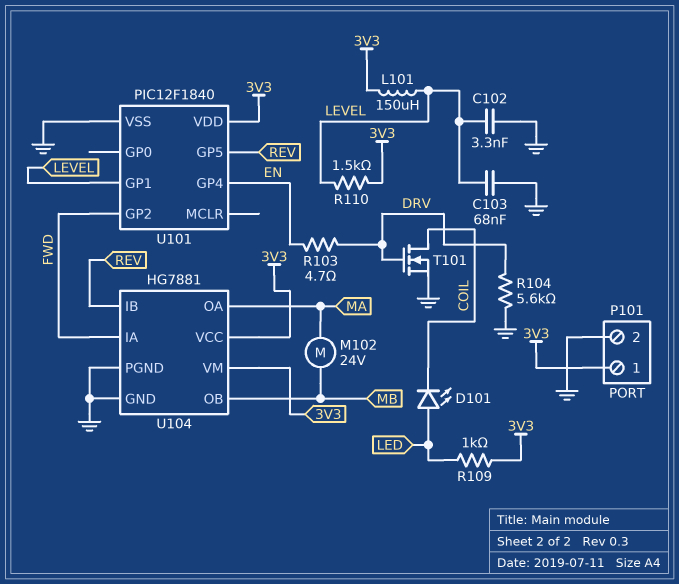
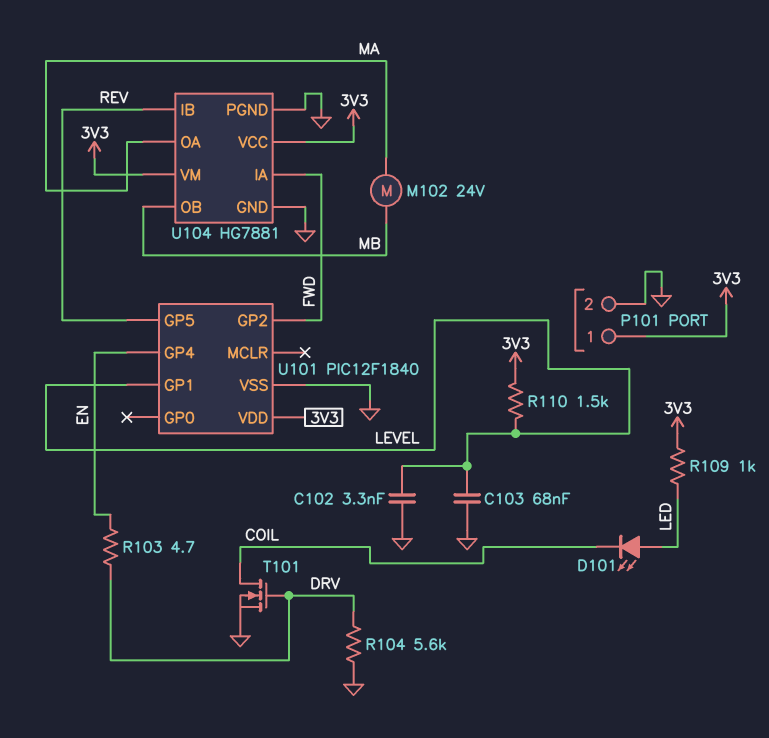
L101: 150uH (3V3, LEVEL) -> none

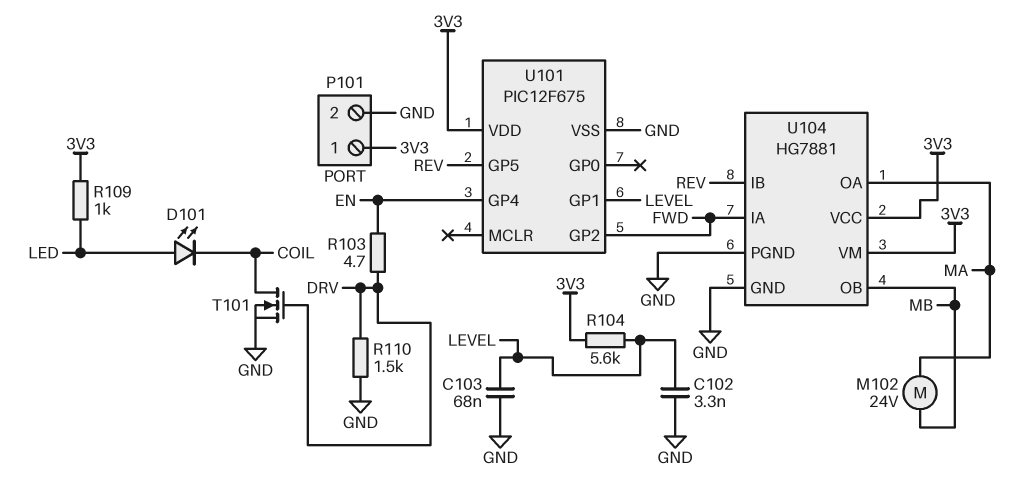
R104: 5.6k (DRV, GND) -> 5.6k (3V3, LEVEL)
R110: 1.5k (3V3, LEVEL) -> 1.5k (DRV, GND)
U101: PIC12F1840 -> PIC12F675

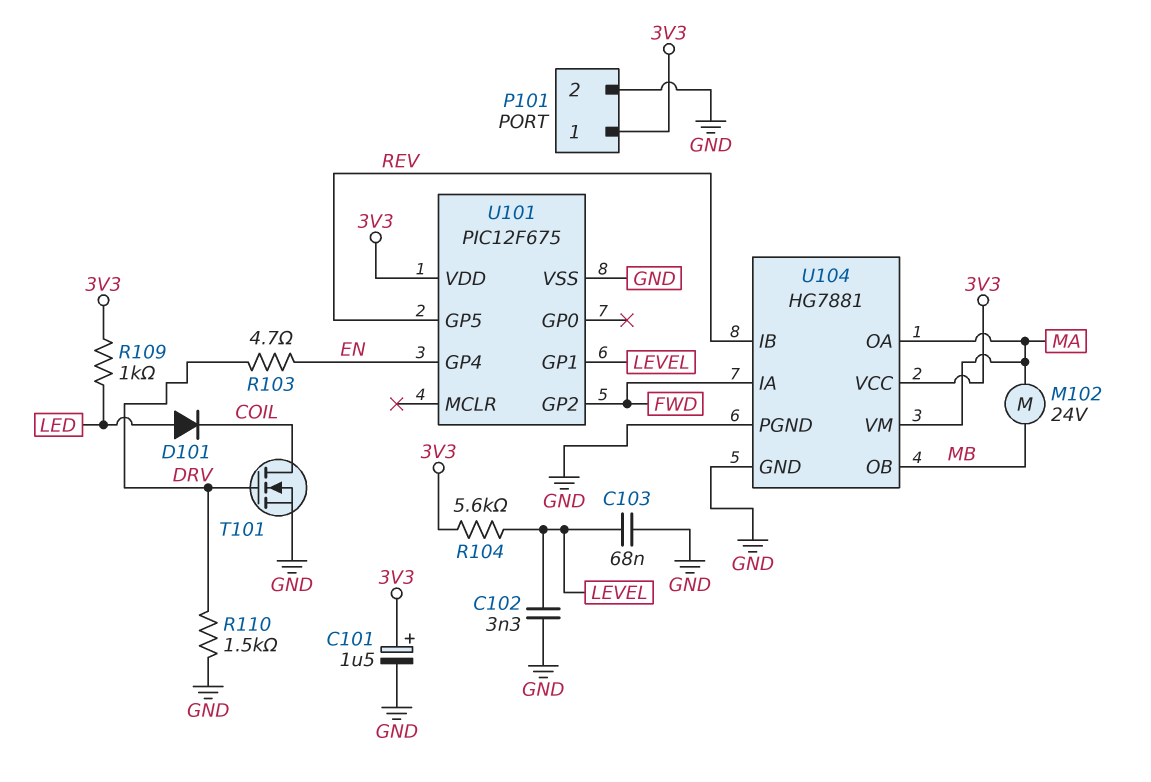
C101: none -> 1.5uF (plus 3V3, minus GND)
D101: LED (A LED, K COIL) -> diode (A LED, K COIL)
U104 pin VM: 3V3 -> MA

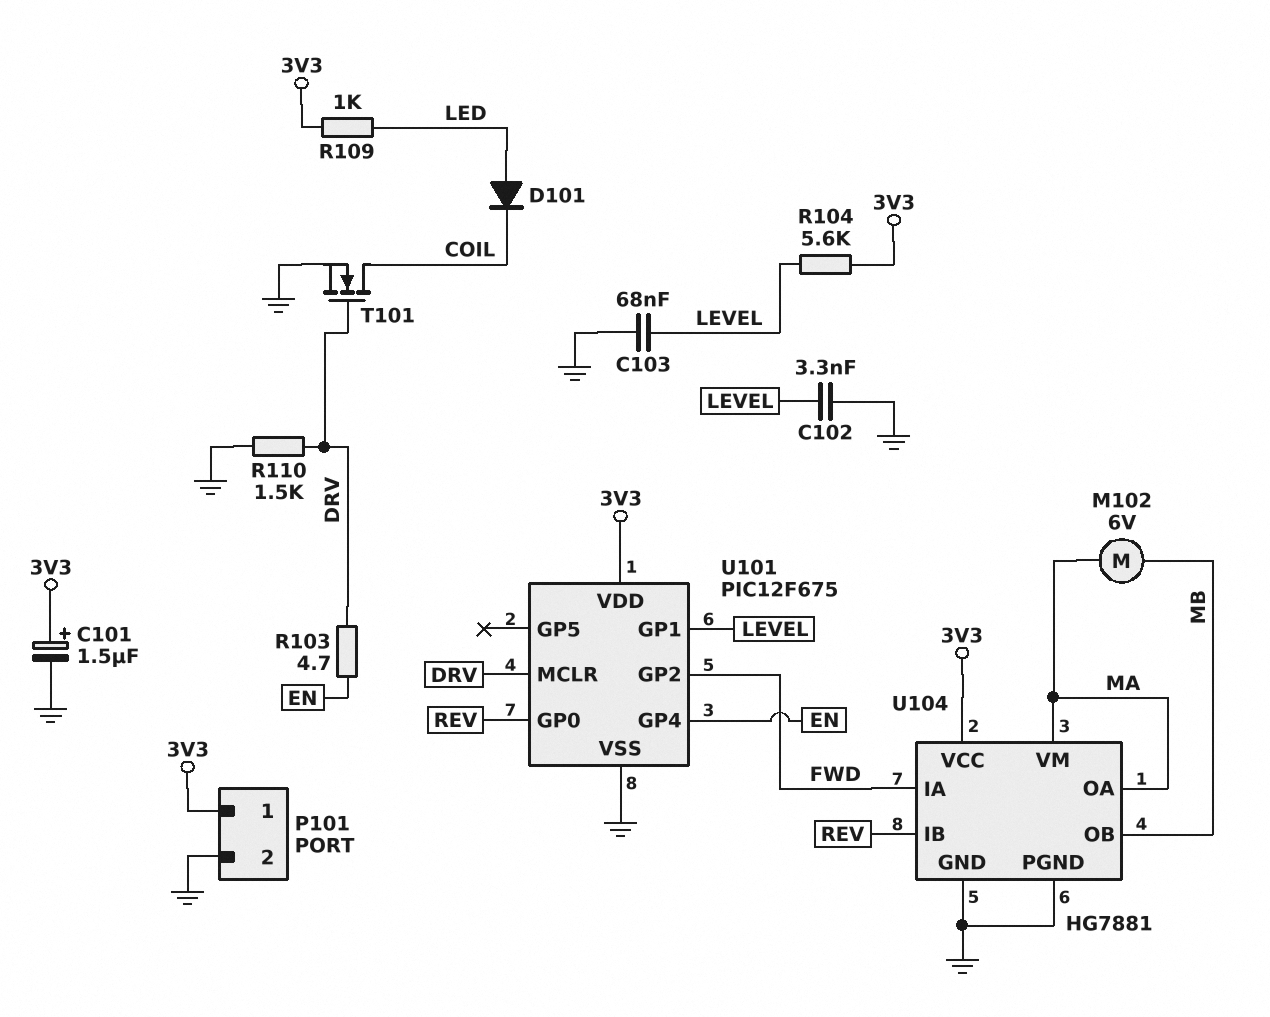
M102: motor 24V (MA, MB) -> motor 6V (MA, MB)
U101 pin GP0: none -> REV
U101 pin GP5: REV -> none
U101 pin MCLR: none -> DRV

